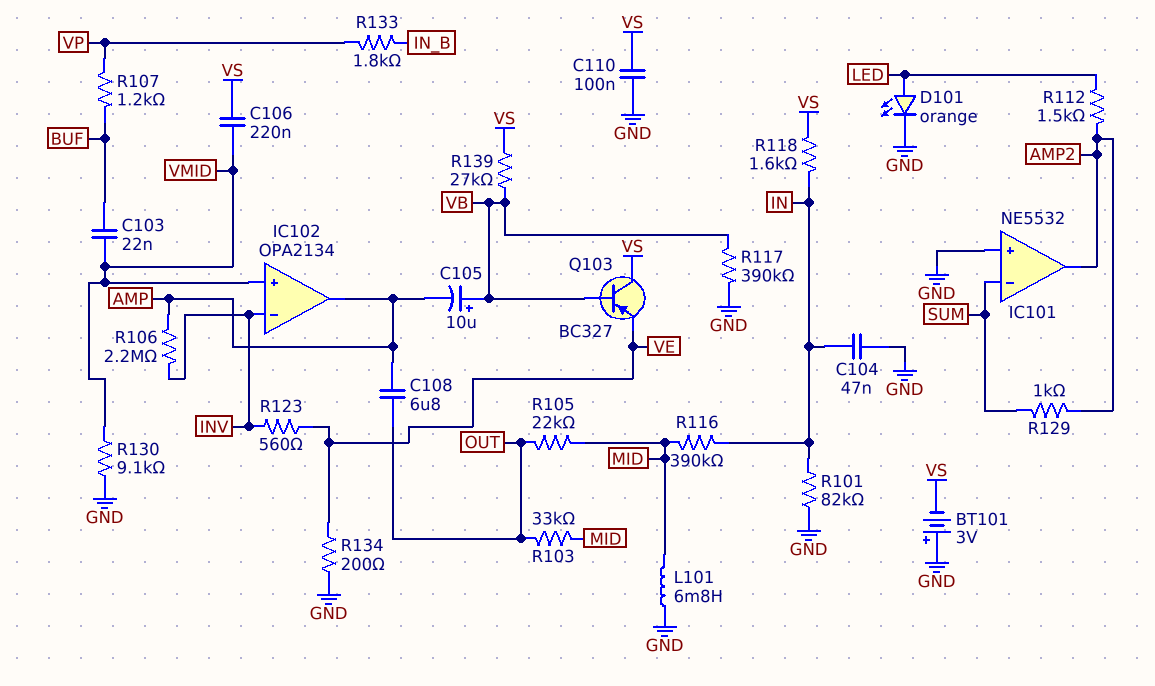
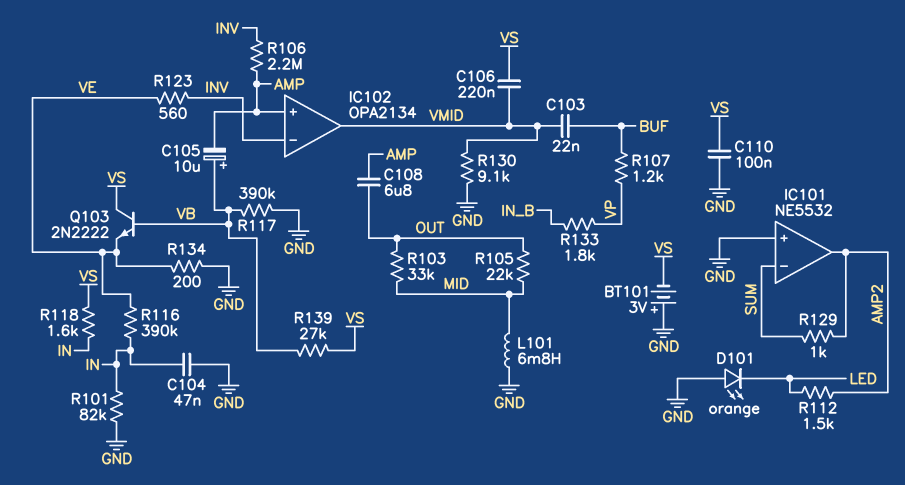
D101: LED orange (A LED, K GND) -> LED orange (A GND, K LED)
IC102 pin in+: VMID -> AMP
IC102 pin out: AMP -> VMID
Q103: PNP BC327 (B VB, C VS, E VE) -> NPN 2N2222 (B VB, C VS, E VE)
R116: 390k (IN, MID) -> 390k (IN, VE)

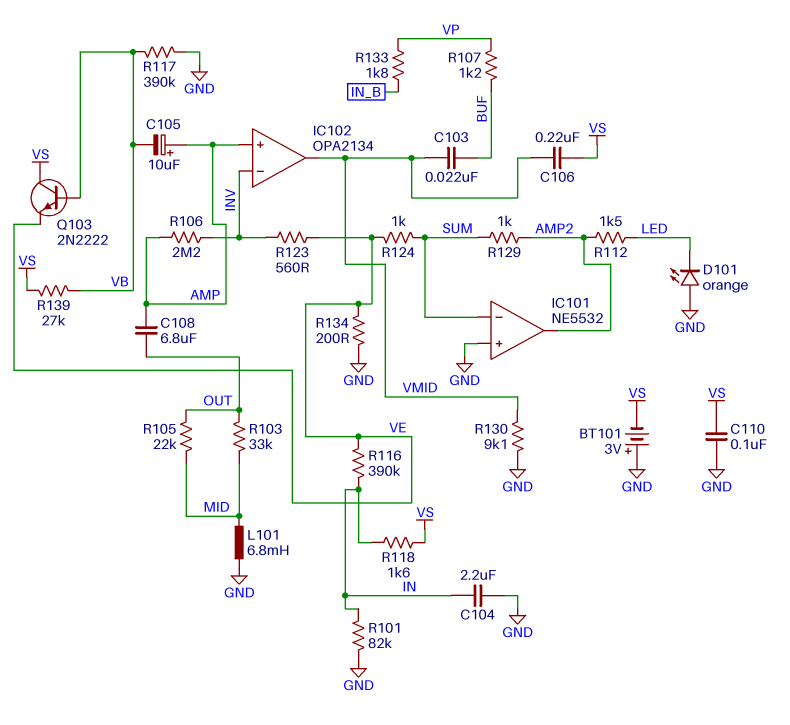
C104: 47nF (GND, IN) -> 2.2uF (GND, IN)
C105: 10uF (plus VB, minus AMP) -> 10uF (plus AMP, minus VB)
R124: none -> 1k (SUM, VE)

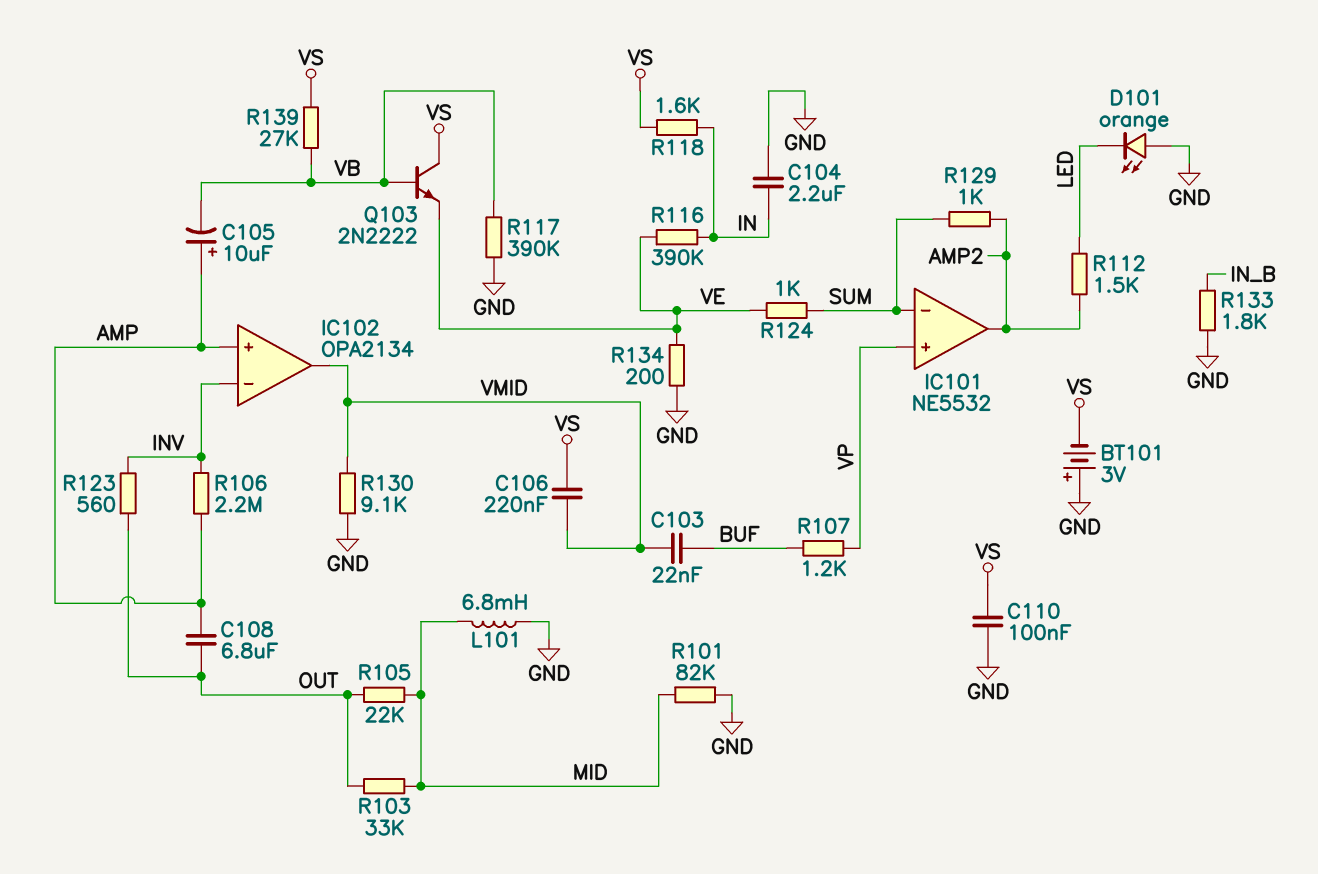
IC101 pin in+: GND -> VP
R101: 82k (GND, IN) -> 82k (GND, MID)
R123: 560 (INV, VE) -> 560 (INV, OUT)
R133: 1.8k (IN_B, VP) -> 1.8k (GND, IN_B)

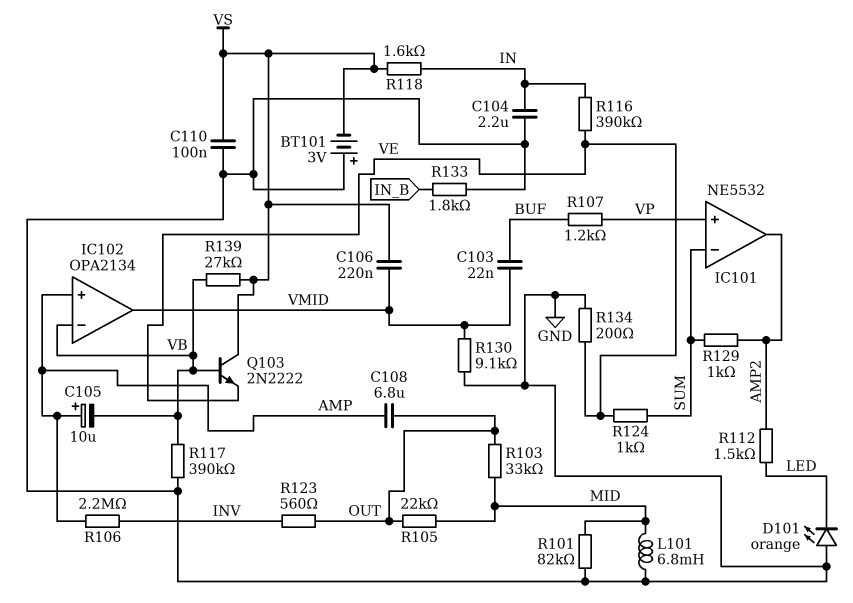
IC102 pin in-: INV -> VB

